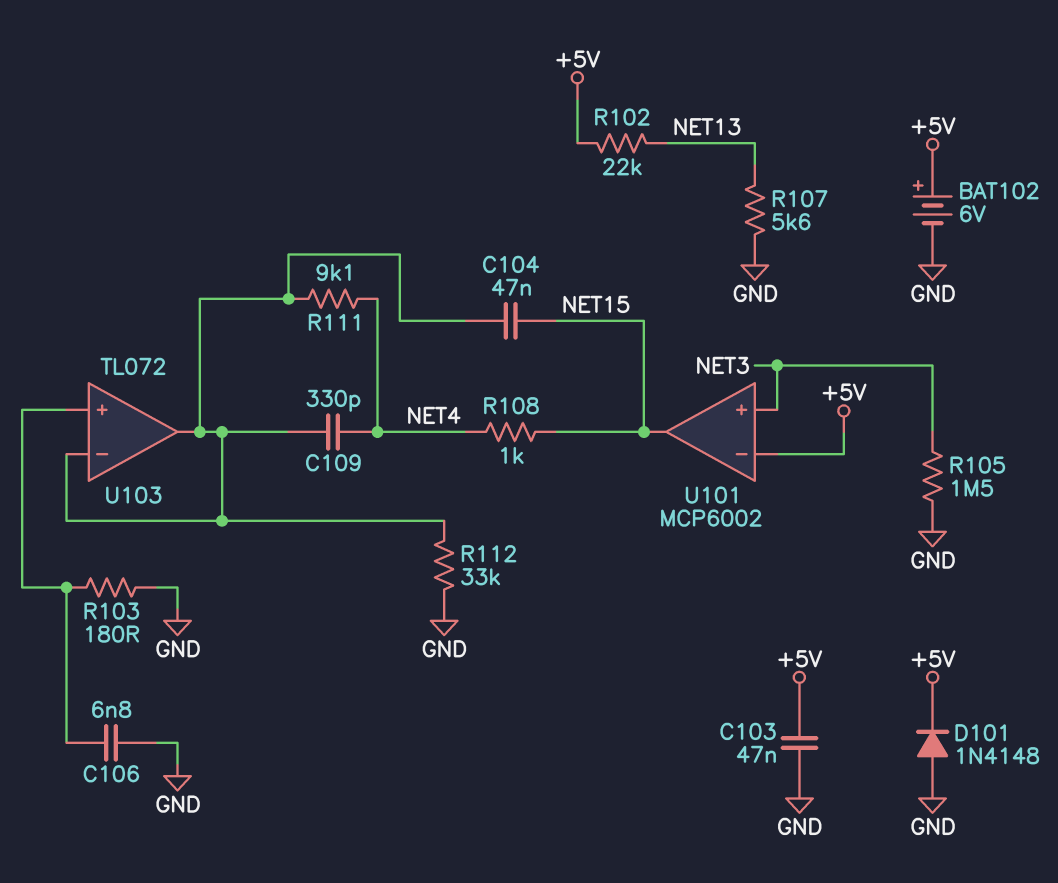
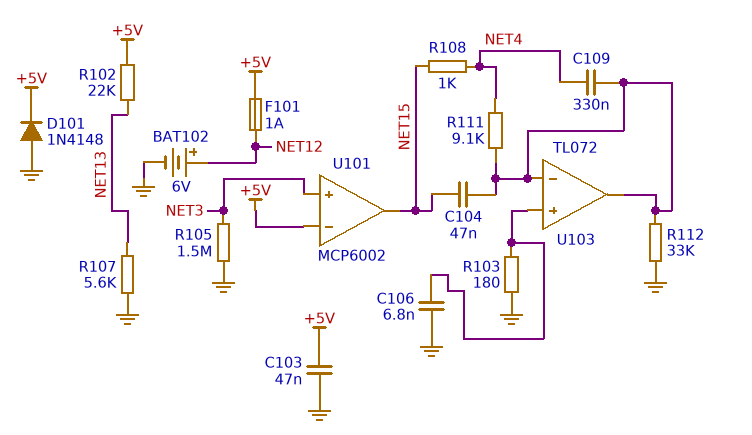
BAT102: 6V (plus +5V, minus GND) -> 6V (plus NET12, minus GND)
C109: 330pF (NET4, U103/in-) -> 330nF (NET4, U103/in-)
F101: none -> 1A (+5V, NET12)

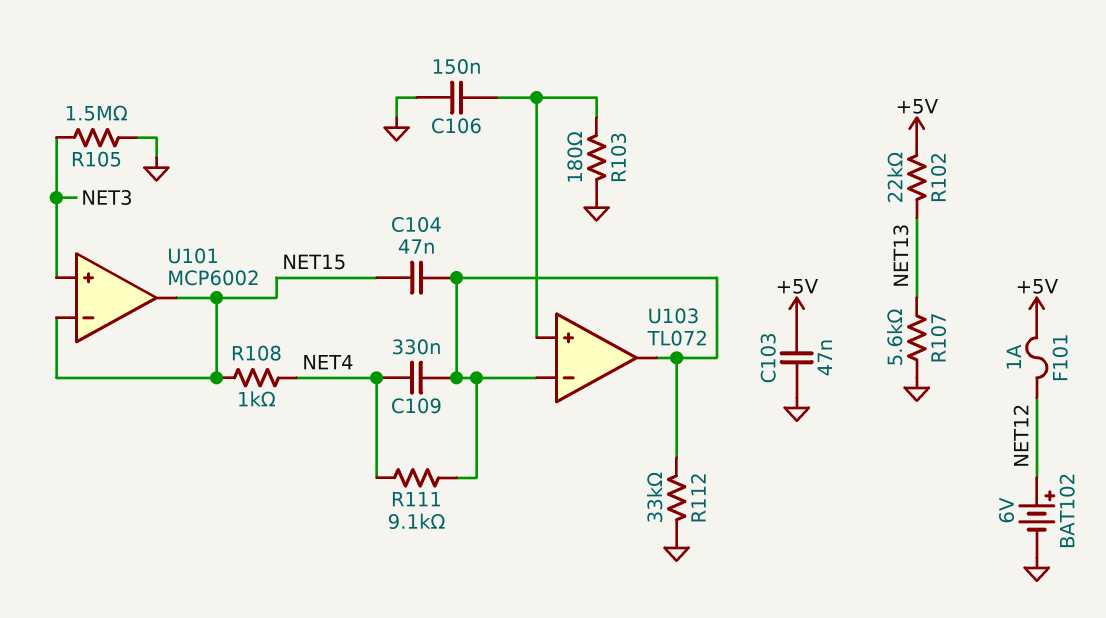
C106: 6.8nF (GND, U103/in+) -> 150nF (GND, U103/in+)
D101: diode 1N4148 (A GND, K +5V) -> none
U101 pin in-: +5V -> NET15

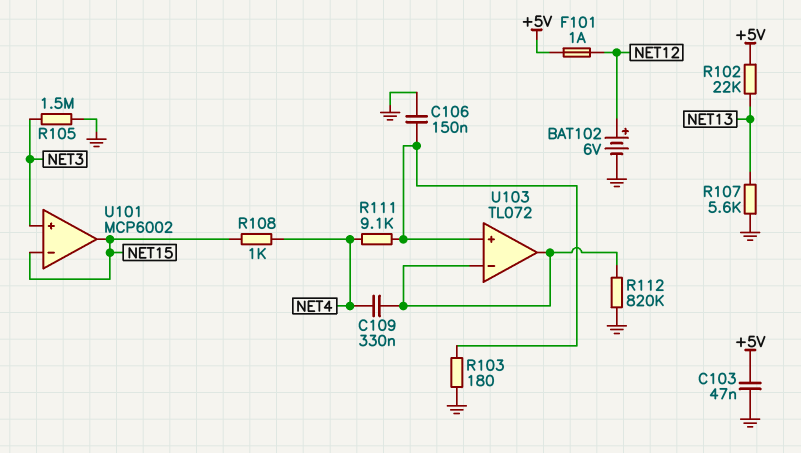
C104: 47nF (NET15, U103/in-) -> none
R111: 9.1k (NET4, U103/in-) -> 9.1k (NET4, U103/in+)
R112: 33k (GND, U103/in-) -> 820k (GND, U103/in-)

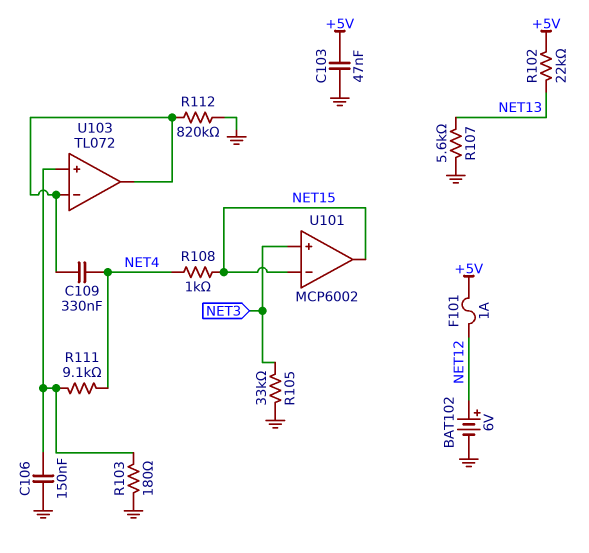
R105: 1.5M (GND, NET3) -> 33k (GND, NET3)

